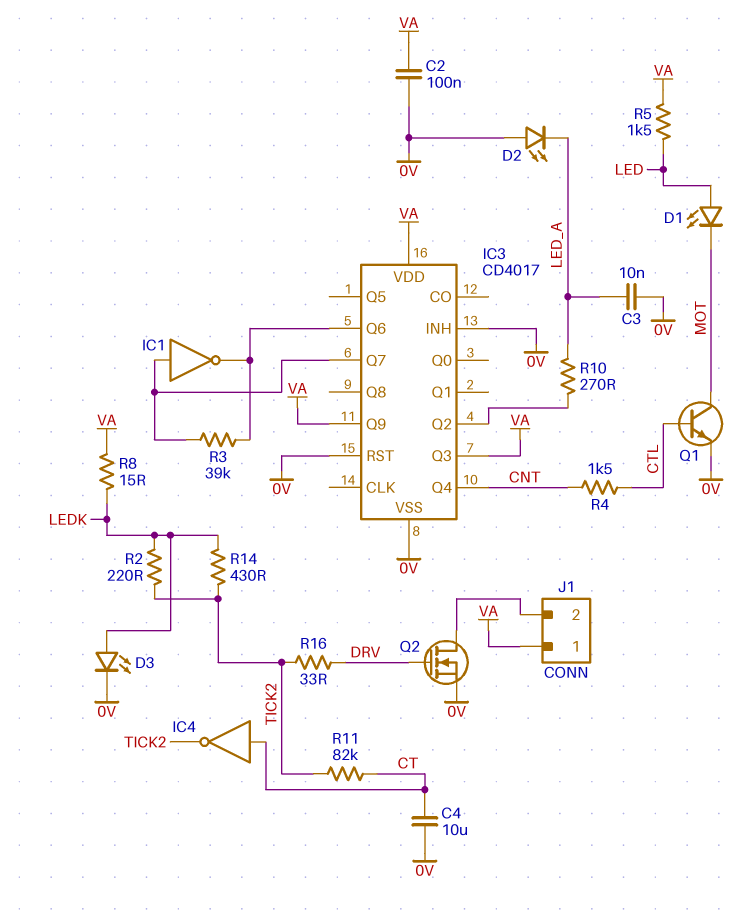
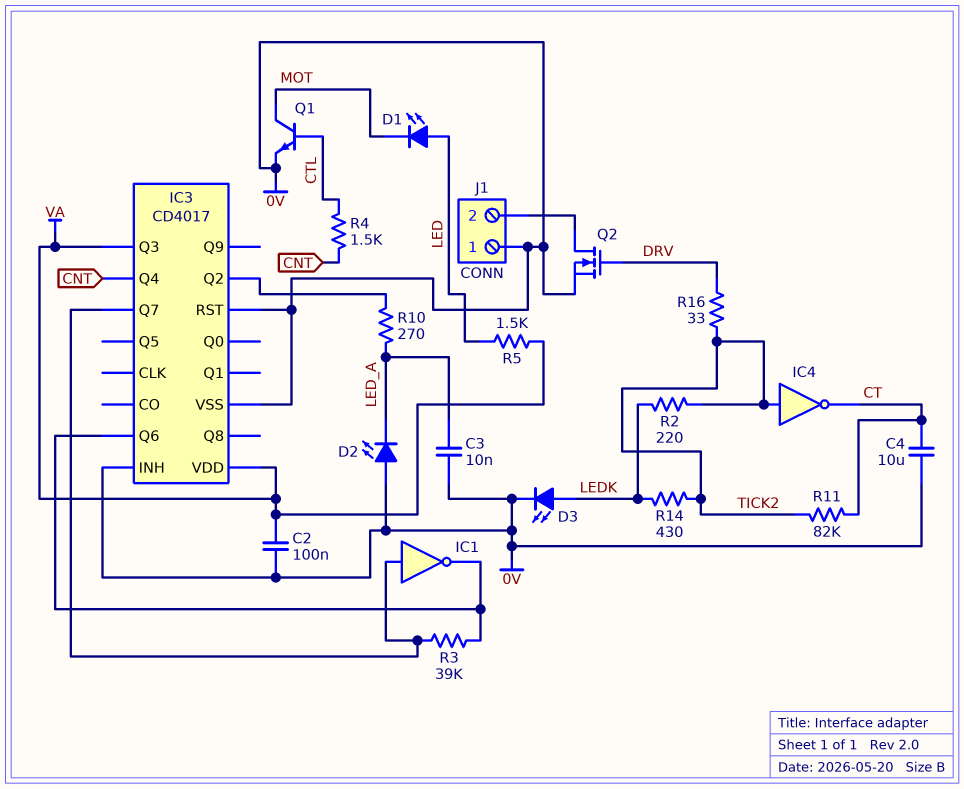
IC3 pin Q9: VA -> none
IC4: NOT (in CT, out TICK2) -> NOT (in TICK2, out CT)
J1 pin 1: VA -> 0V
R8: 15 (LEDK, VA) -> none

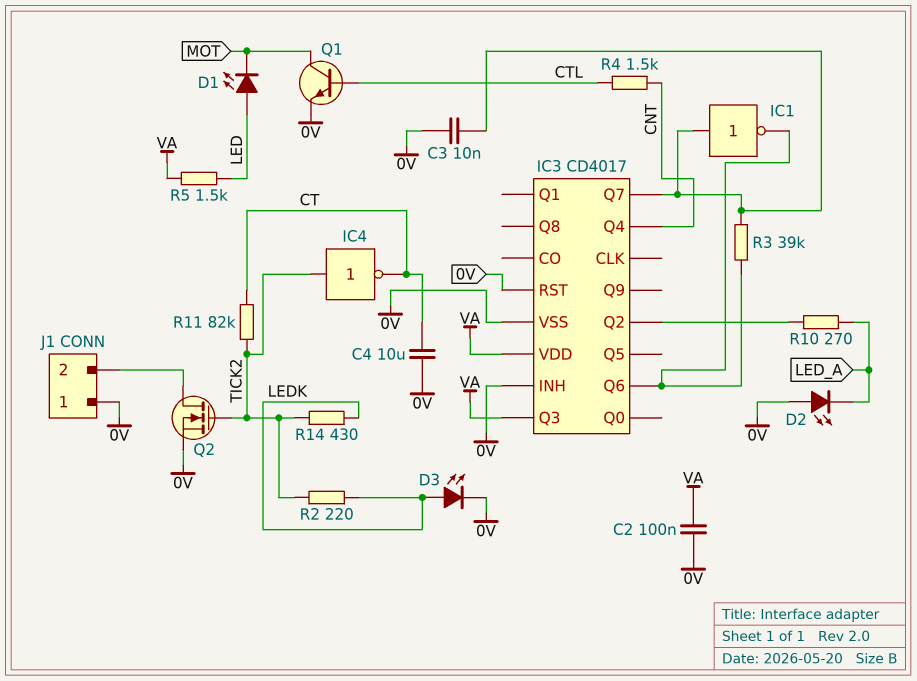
C3: 10nF (0V, LED_A) -> 10nF (0V, IC3/Q7)
Q2: NMOS (G DRV, D J1/2, S 0V) -> NMOS (G TICK2, D J1/2, S 0V)
R16: 33 (DRV, TICK2) -> none

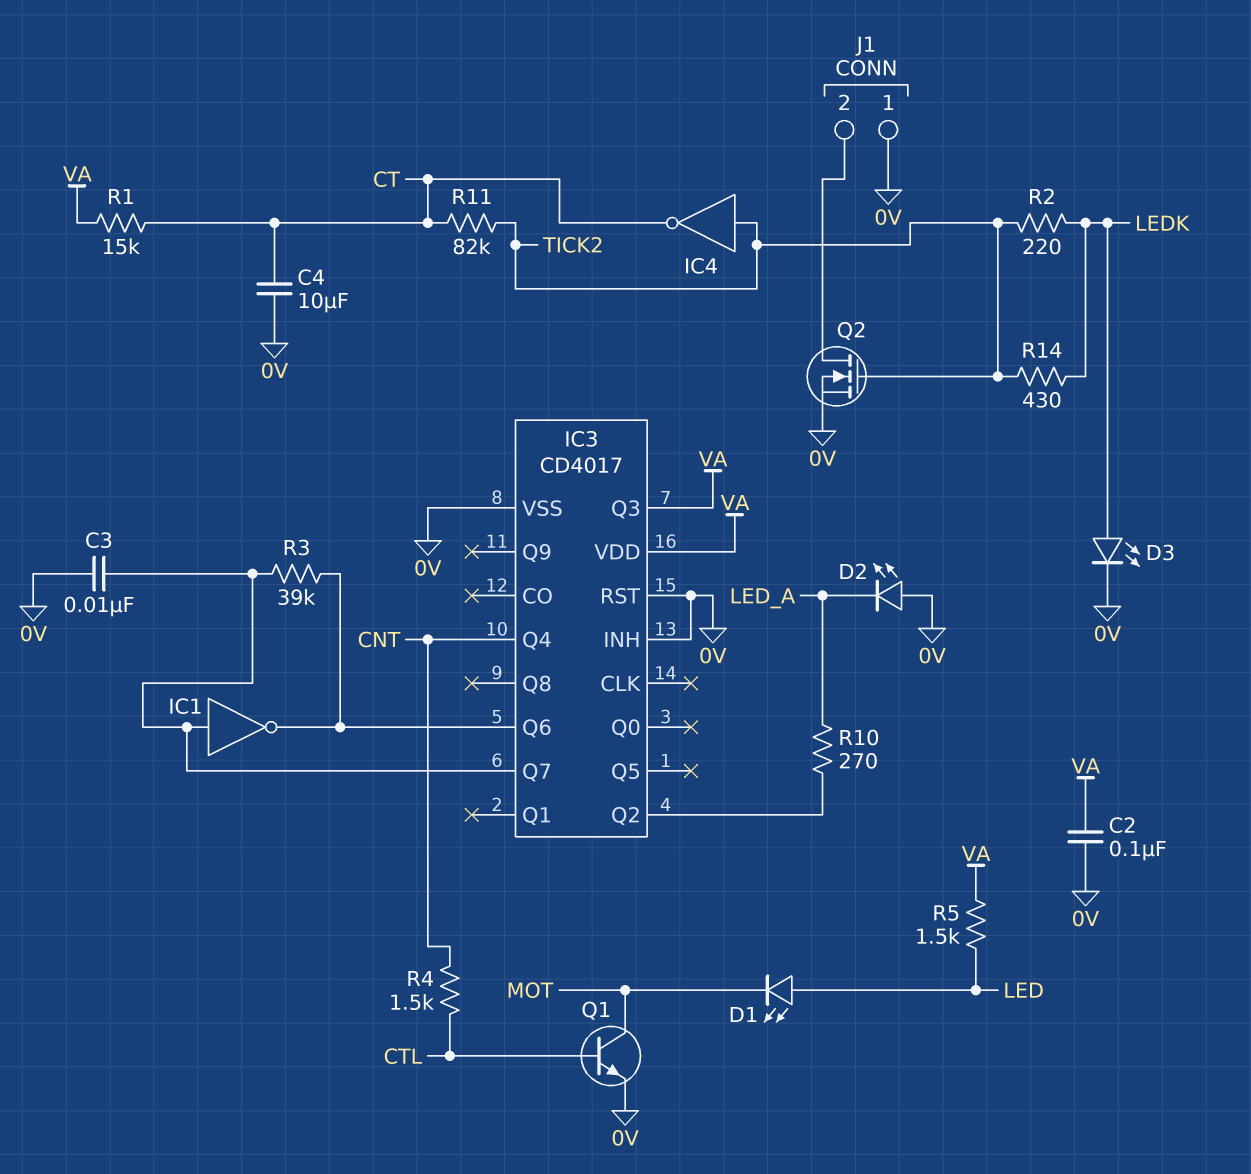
R1: none -> 15k (CT, VA)

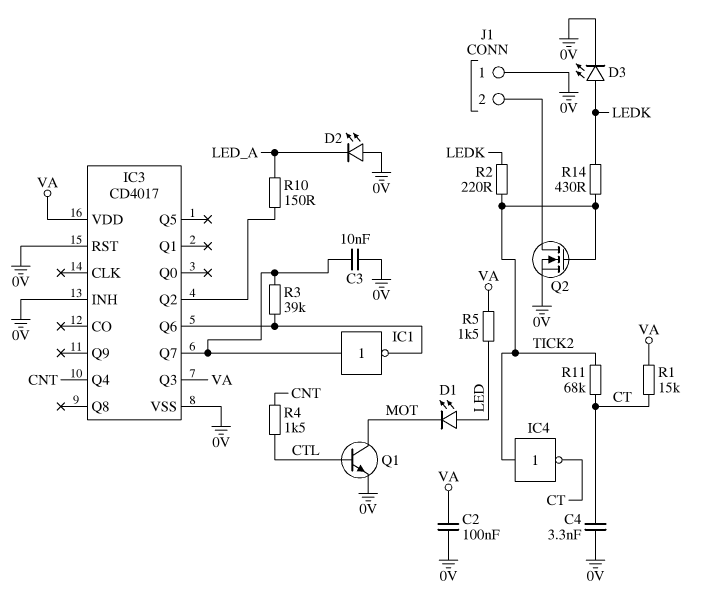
C4: 10uF (0V, CT) -> 3.3nF (0V, CT)
R10: 270 (IC3/Q2, LED_A) -> 150 (IC3/Q2, LED_A)
R11: 82k (CT, TICK2) -> 68k (CT, TICK2)

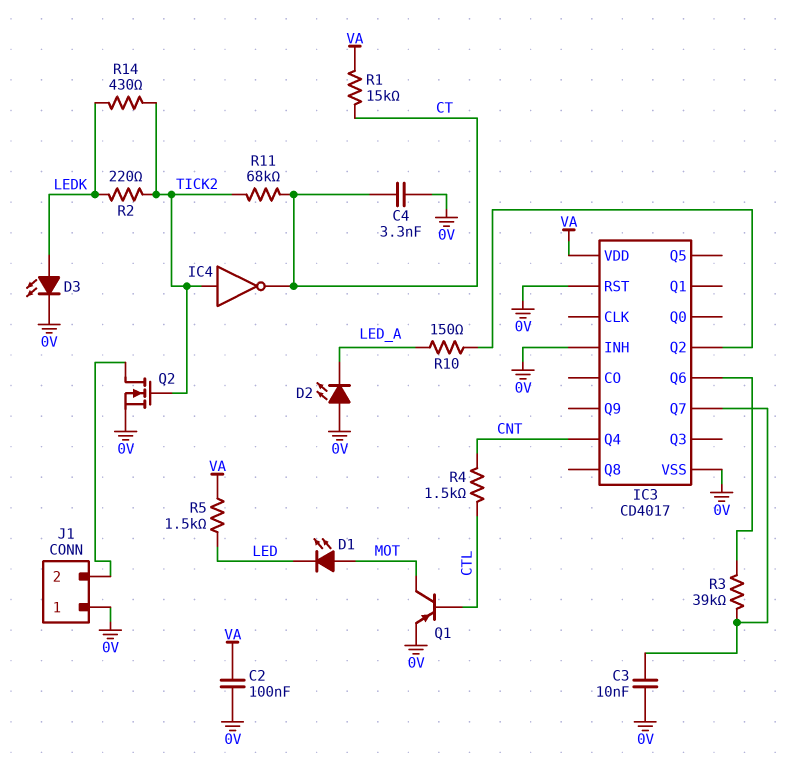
D1: LED (A LED, K MOT) -> LED (A MOT, K LED)
IC1: NOT (in IC3/Q7, out IC3/Q6) -> none
IC3 pin Q3: VA -> none
Q1: NPN (B CTL, C MOT, E 0V) -> PNP (B CTL, C MOT, E 0V)

